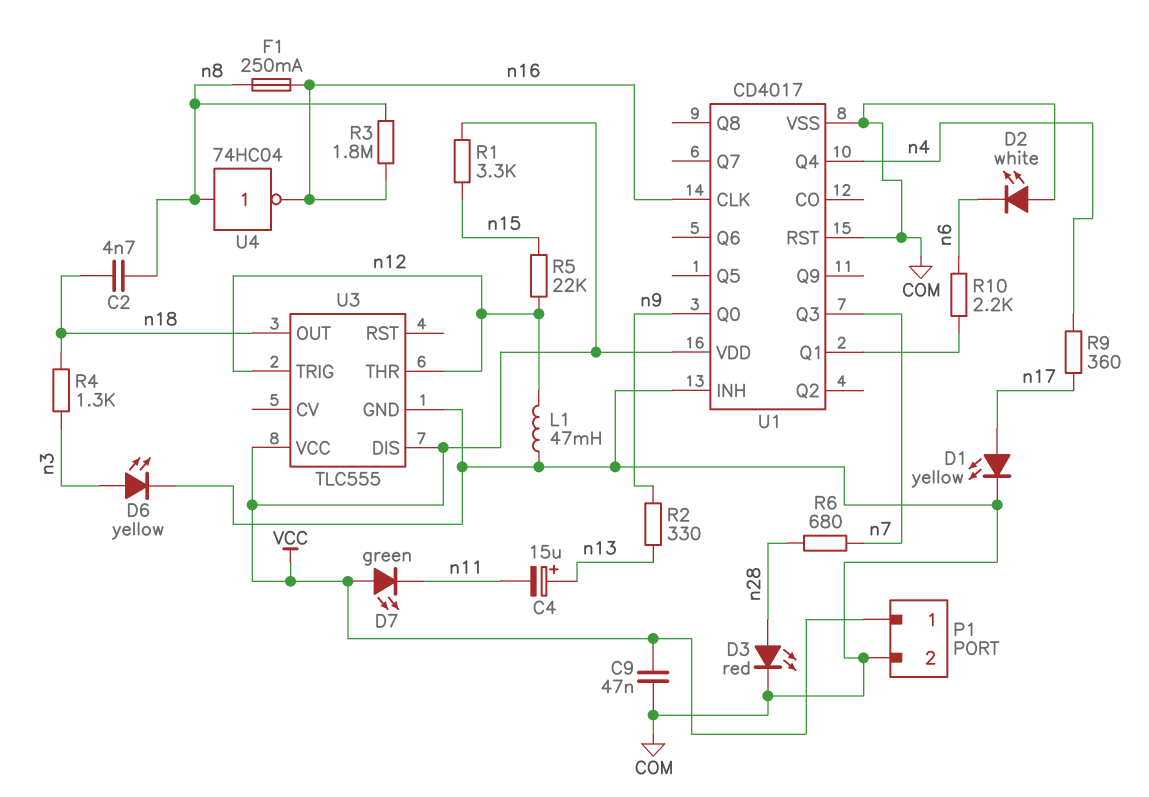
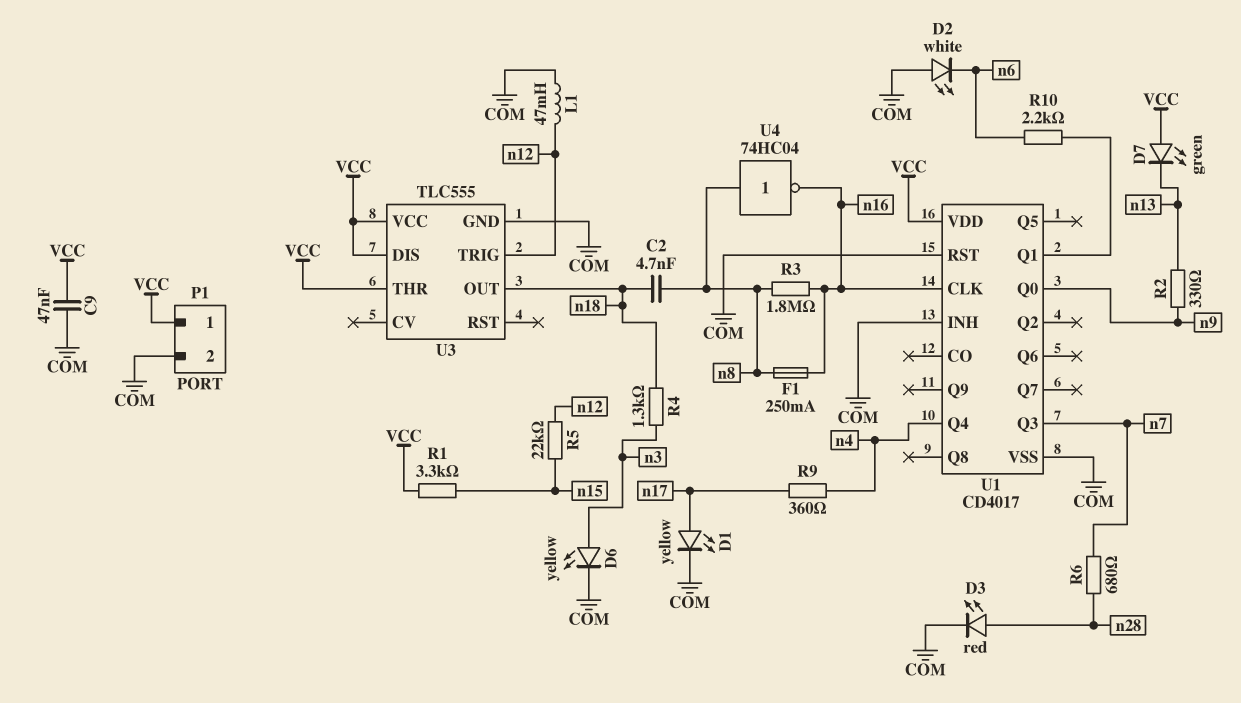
C4: 15uF (plus n13, minus n11) -> none
D7: LED green (A VCC, K n11) -> LED green (A VCC, K n13)
U3 pin THR: n12 -> VCC

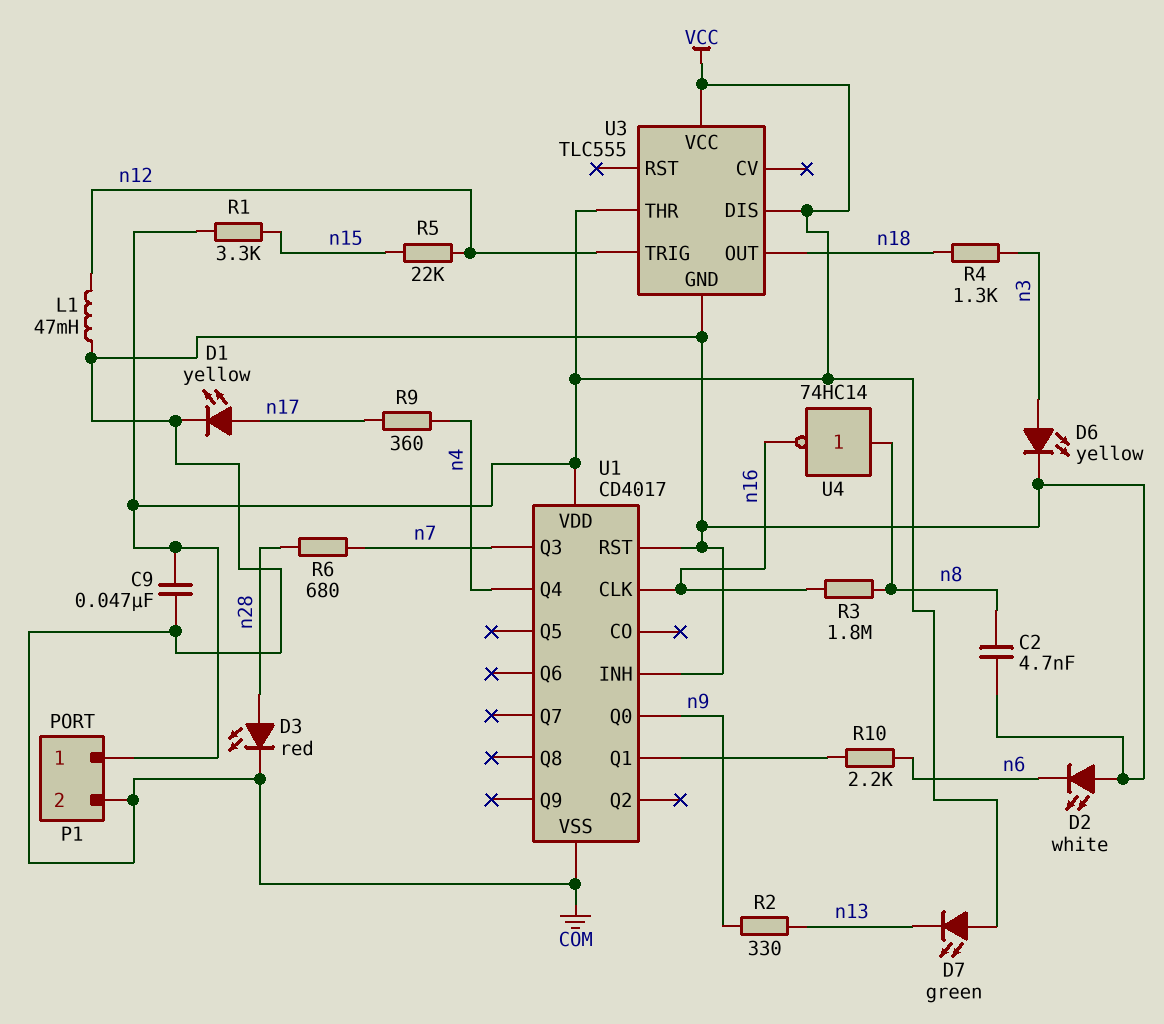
C2: 4.7nF (n8, n18) -> 4.7nF (COM, n8)
F1: 250mA (n8, n16) -> none
U4: NOT 74HC04 (in n8, out n16) -> NOT 74HC14 (in n8, out n16)

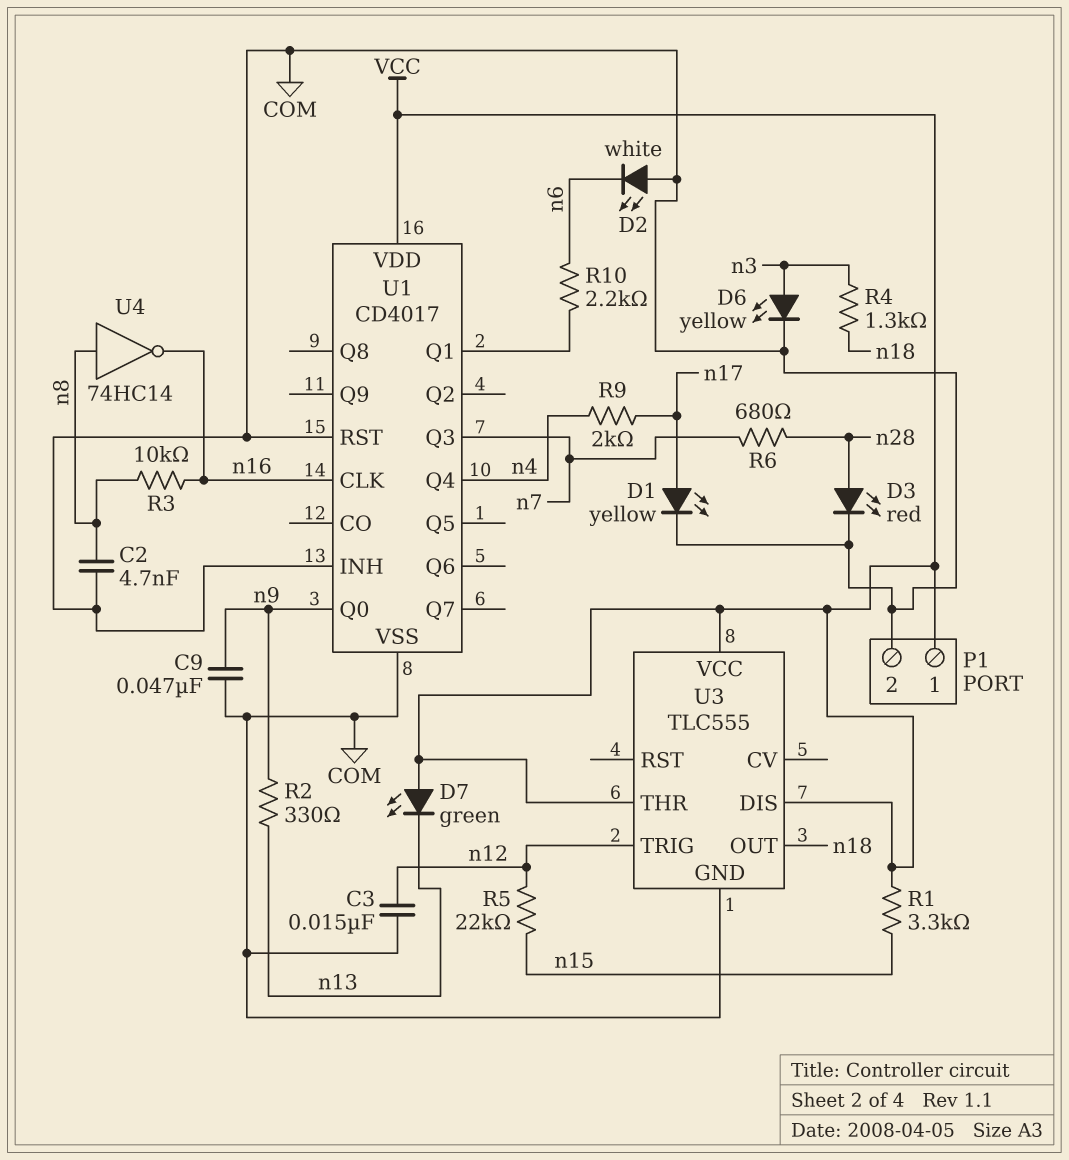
C3: none -> 15nF (COM, n12)
C9: 47nF (COM, VCC) -> 47nF (COM, n9)
L1: 47mH (COM, n12) -> none
R3: 1.8M (n8, n16) -> 10k (n8, n16)
R9: 360 (n4, n17) -> 2k (n4, n17)

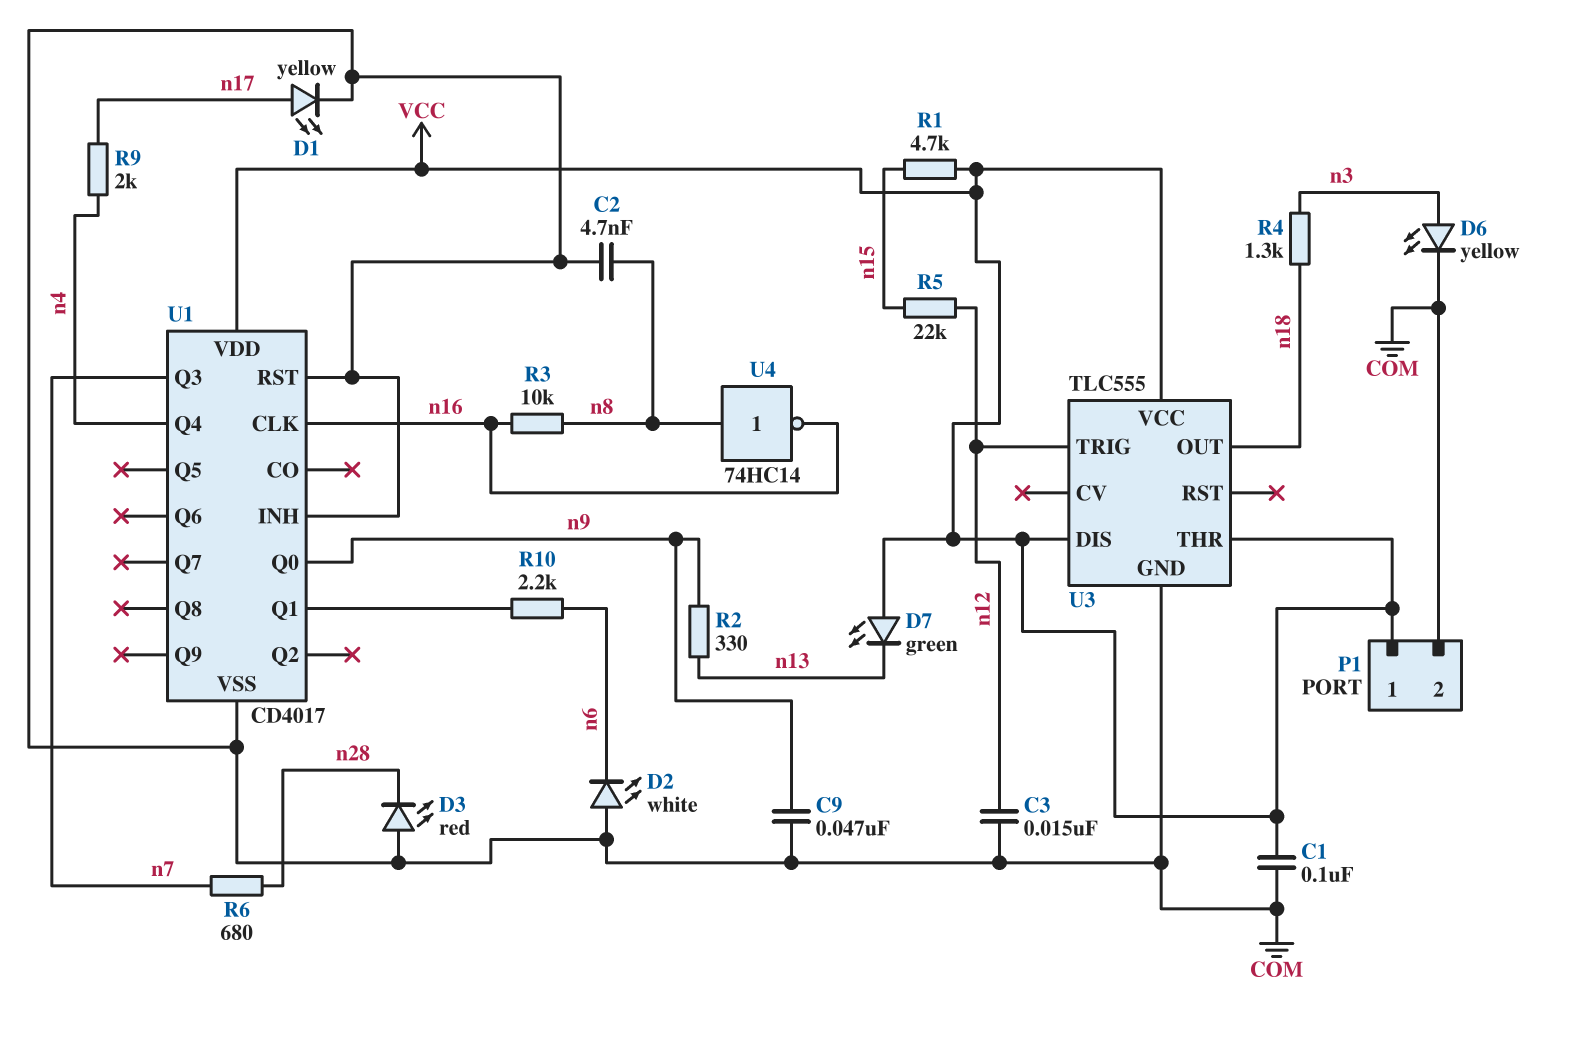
C1: none -> 100nF (COM, VCC)
D3: LED red (A n28, K COM) -> LED red (A COM, K n28)
R1: 3.3k (VCC, n15) -> 4.7k (VCC, n15)

